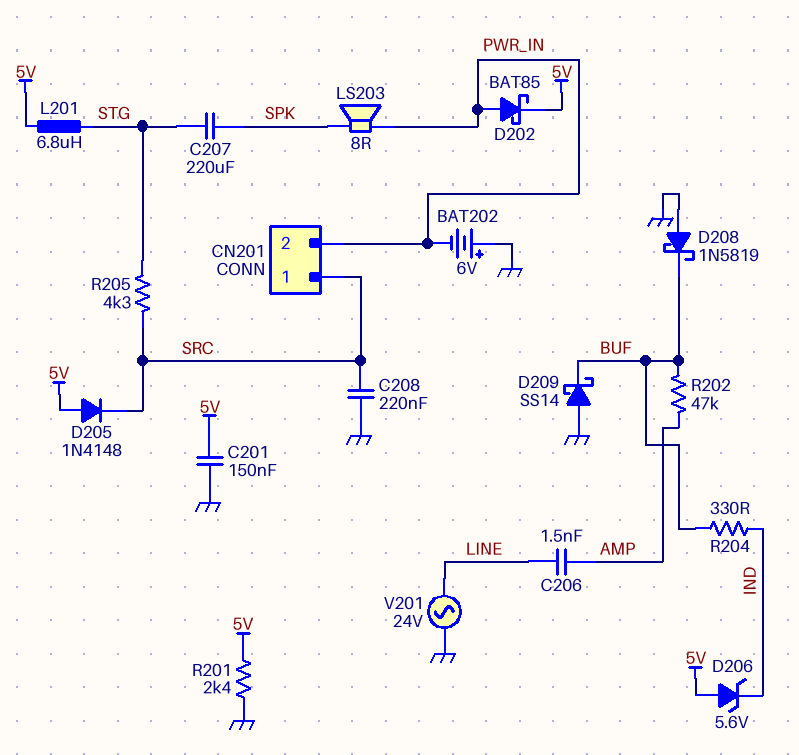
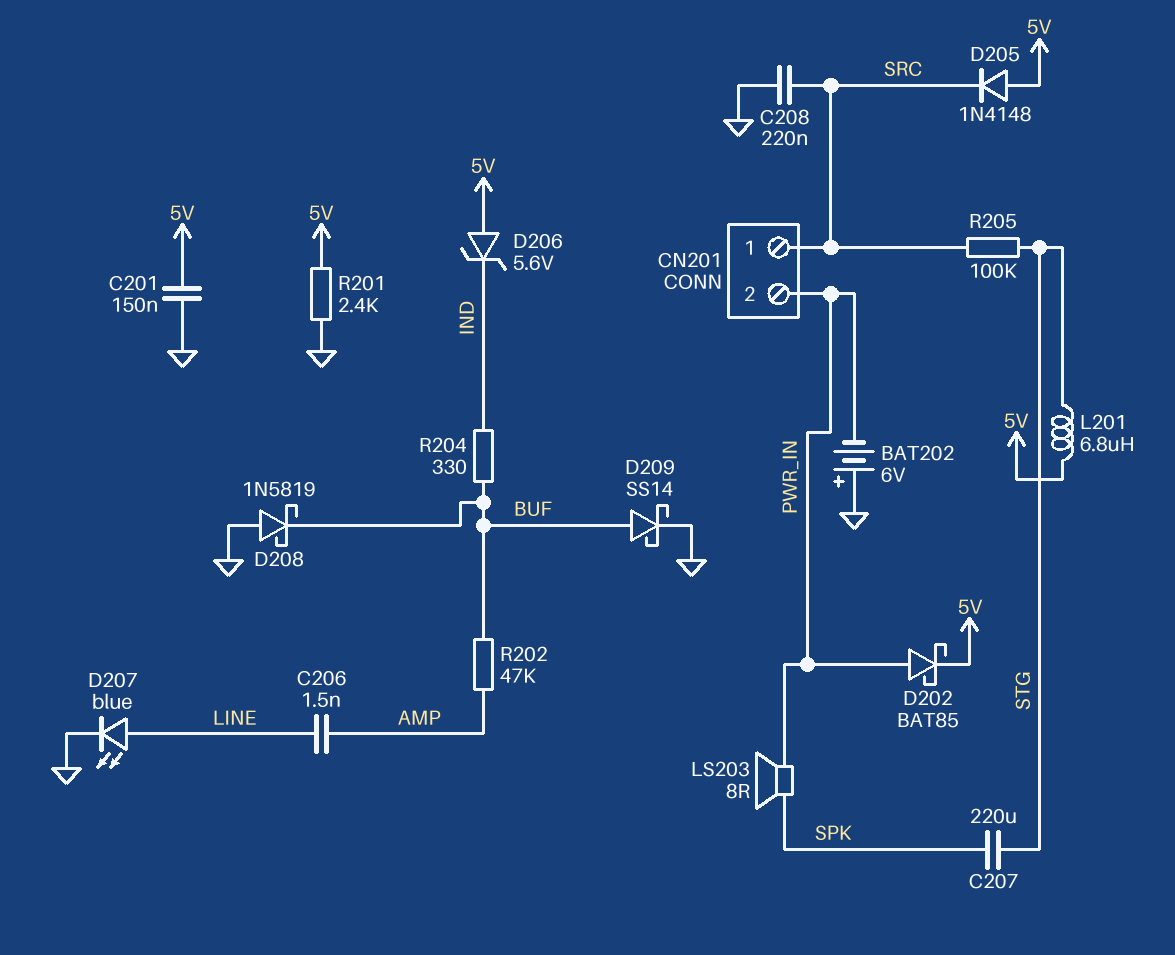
D207: none -> LED blue (A LINE, K GND)
D209: schottky SS14 (A GND, K BUF) -> schottky SS14 (A BUF, K GND)
R205: 4.3k (SRC, STG) -> 100k (SRC, STG)
V201: AC 24V (GND, LINE) -> none

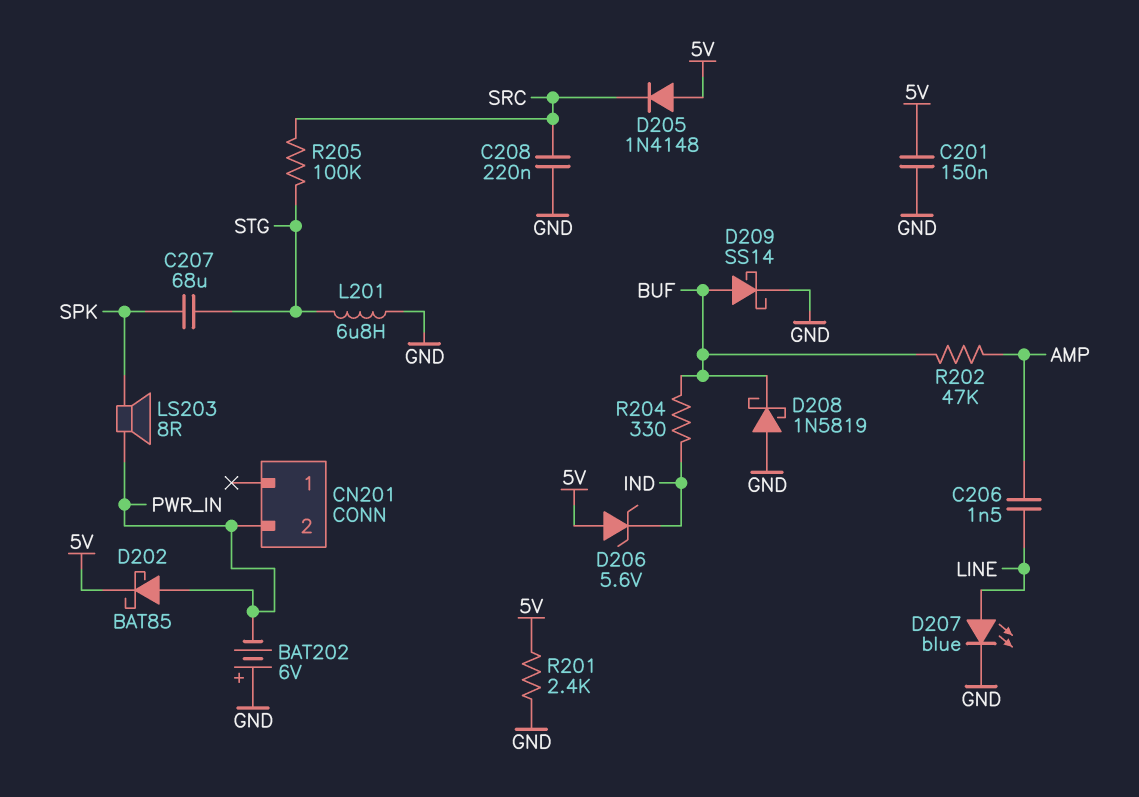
C207: 220uF (SPK, STG) -> 68uF (SPK, STG)
CN201 pin 1: SRC -> none
L201: 6.8uH (5V, STG) -> 6.8uH (GND, STG)

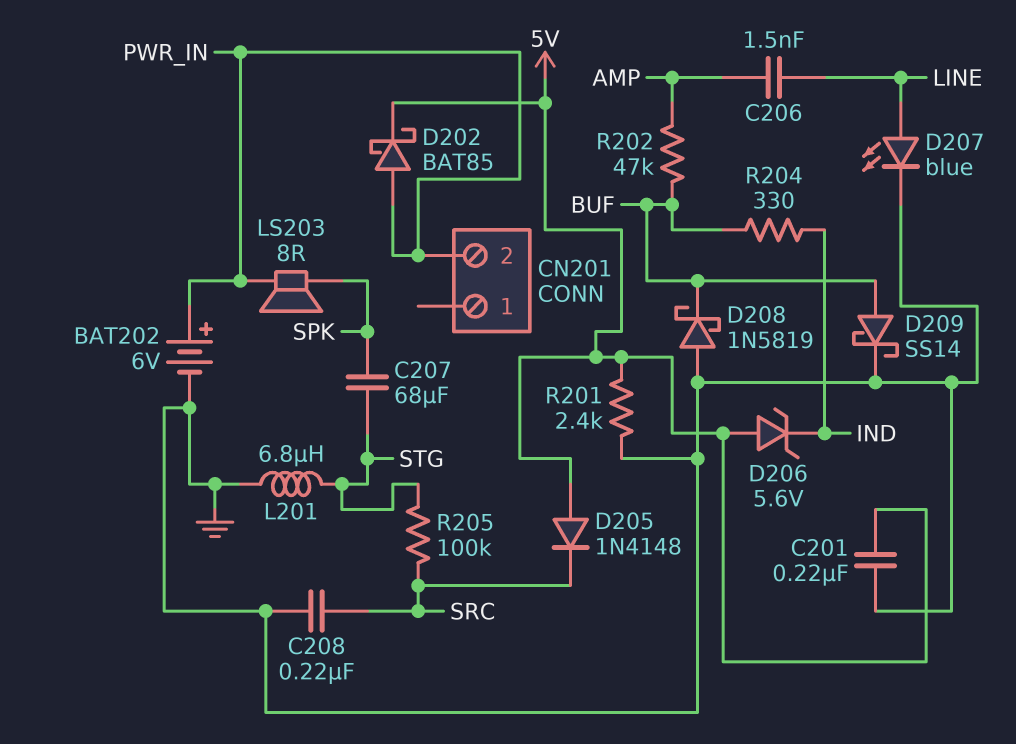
BAT202: 6V (plus GND, minus PWR_IN) -> 6V (plus PWR_IN, minus GND)
C201: 150nF (5V, GND) -> 220nF (5V, GND)

